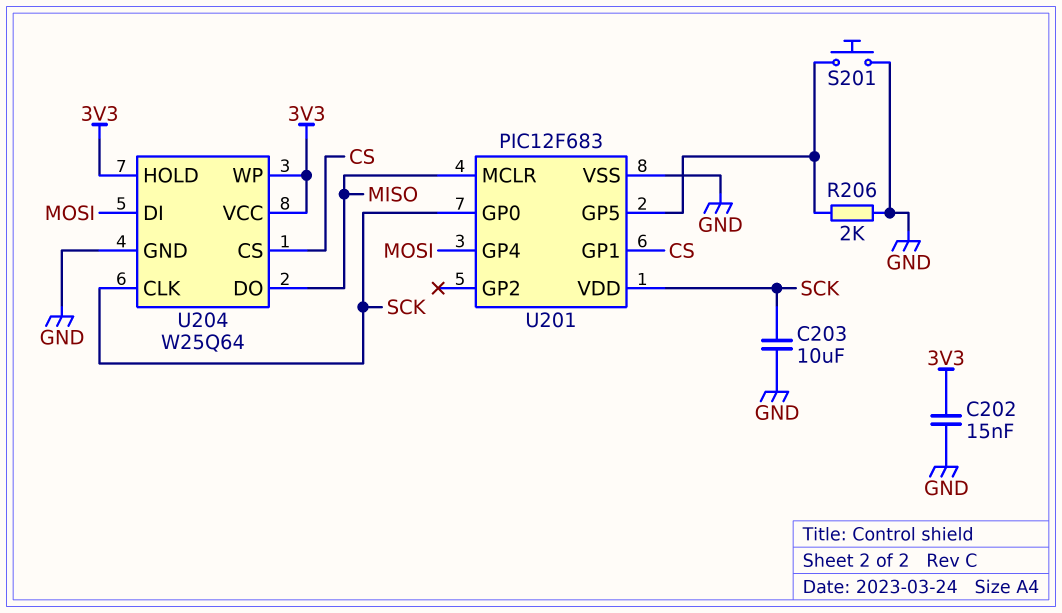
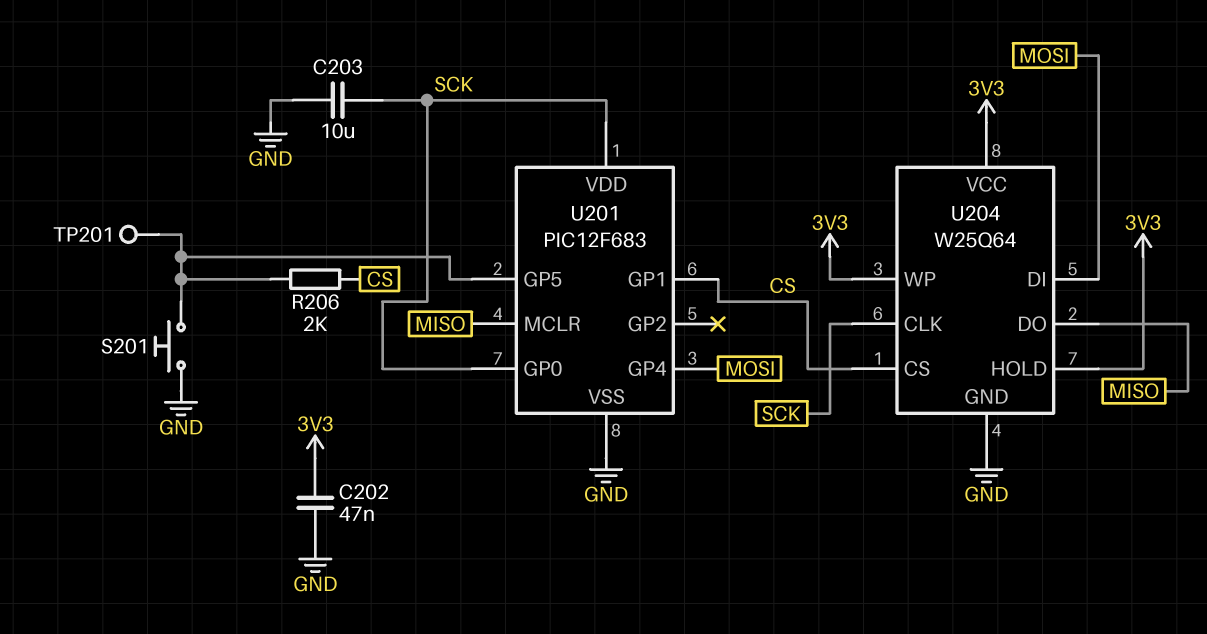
C202: 15nF (3V3, GND) -> 47nF (3V3, GND)
R206: 2k (GND, U201/GP5) -> 2k (CS, U201/GP5)
TP201: none -> test point (U201/GP5)

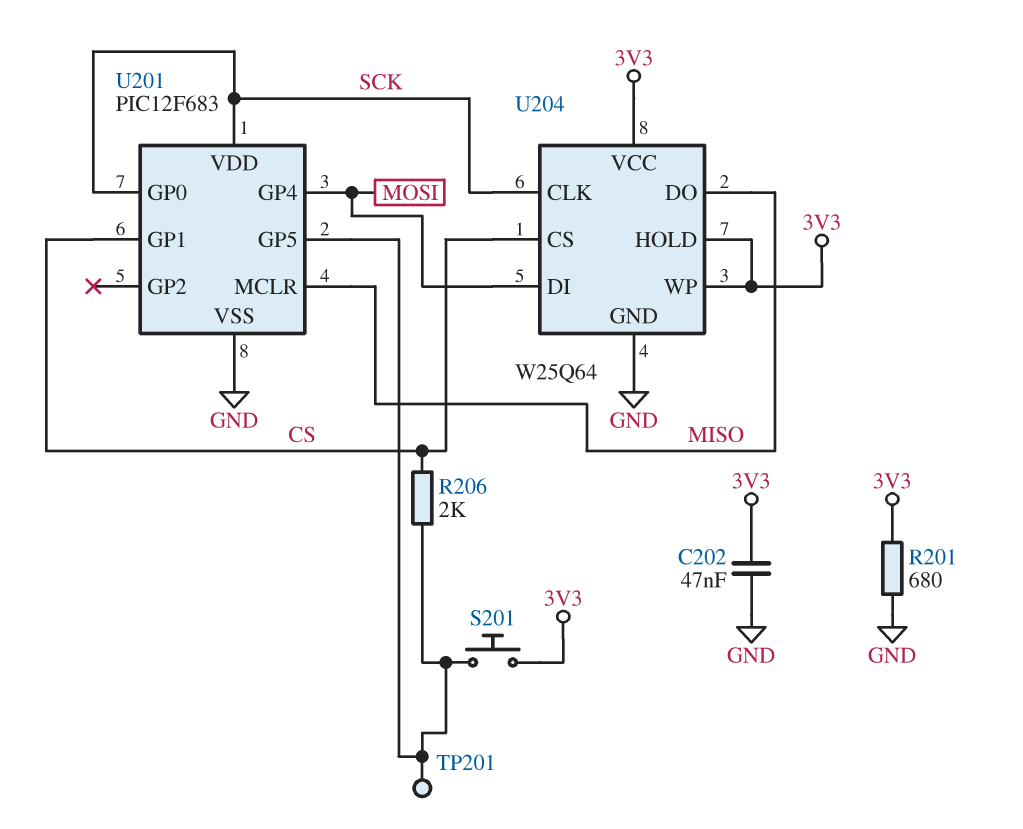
C203: 10uF (GND, SCK) -> none
R201: none -> 680 (3V3, GND)
S201: button (GND, U201/GP5) -> button (3V3, U201/GP5)

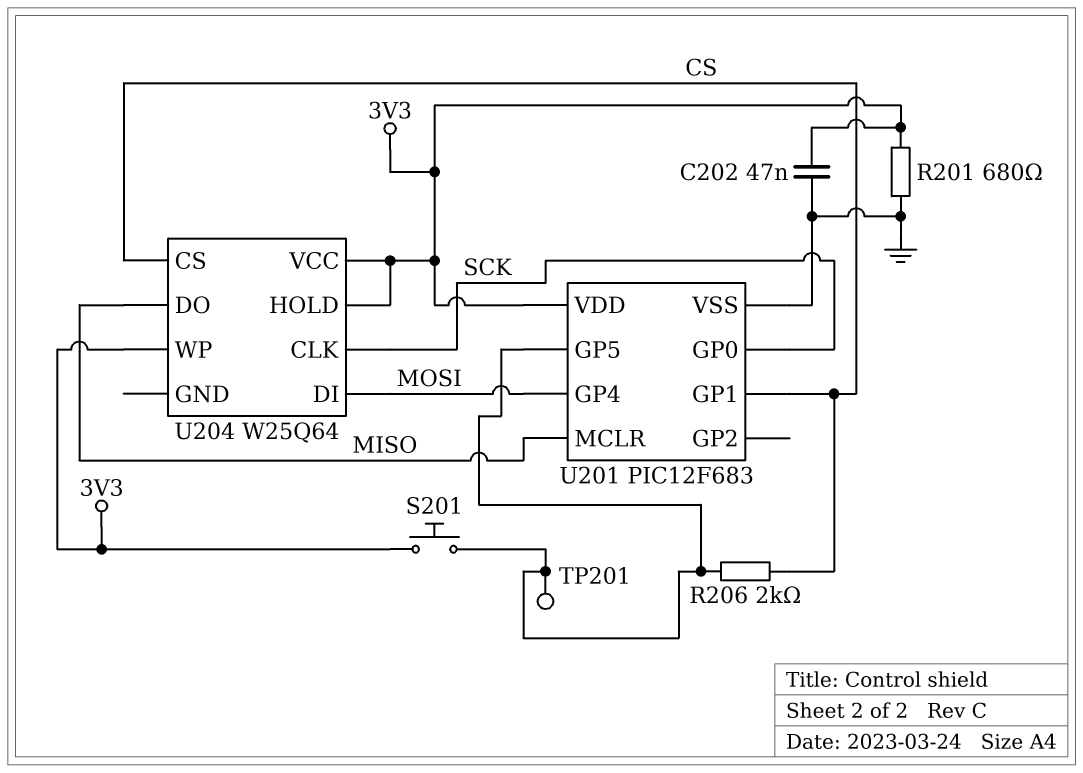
U201 pin VDD: SCK -> 3V3
U204 pin GND: GND -> none

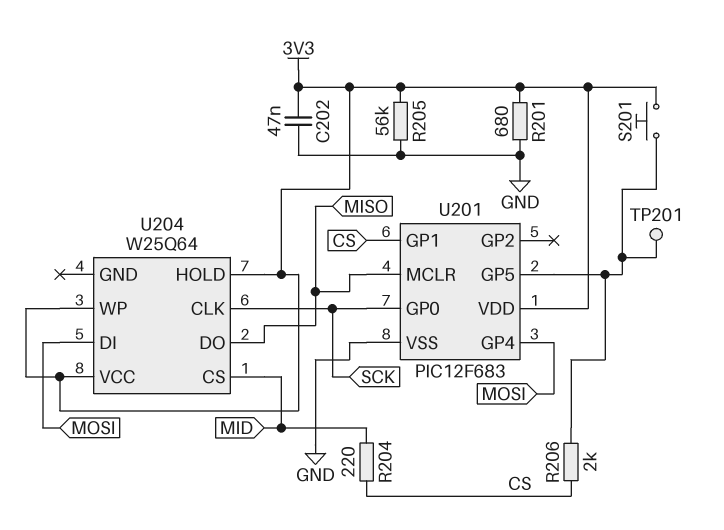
R204: none -> 220 (CS, MID)
R205: none -> 56k (3V3, GND)
U204 pin CS: CS -> MID

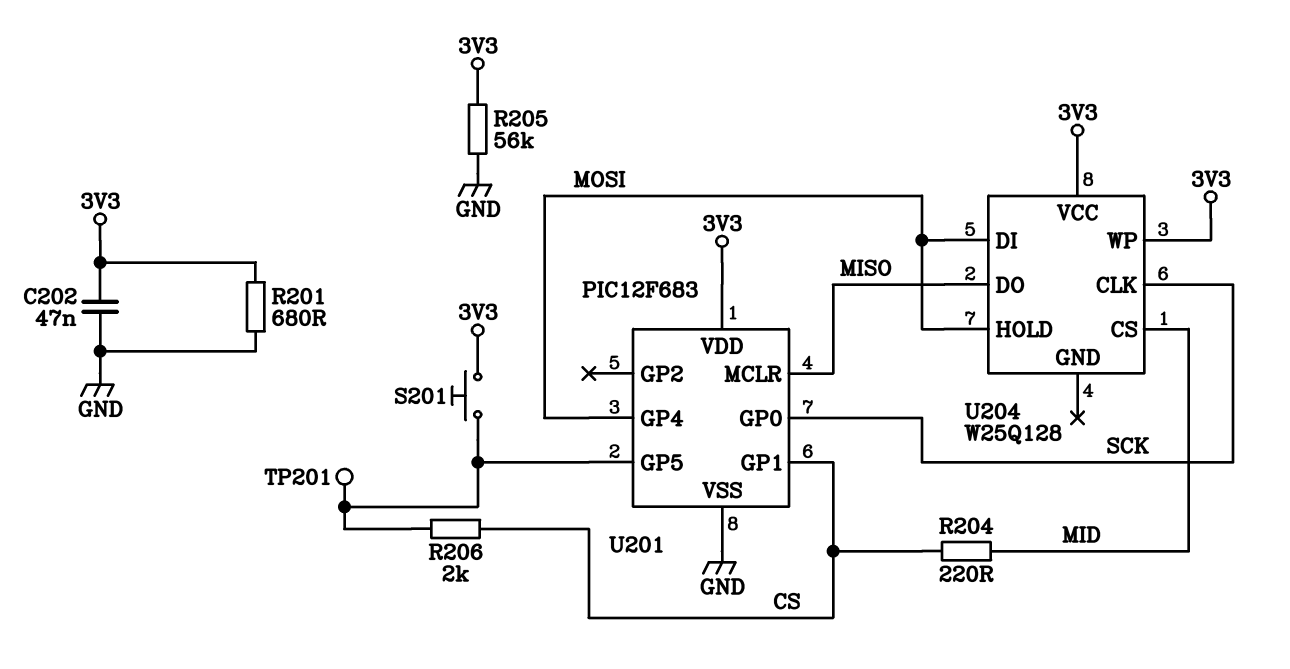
U204: W25Q64 -> W25Q128
U204 pin HOLD: 3V3 -> MOSI

